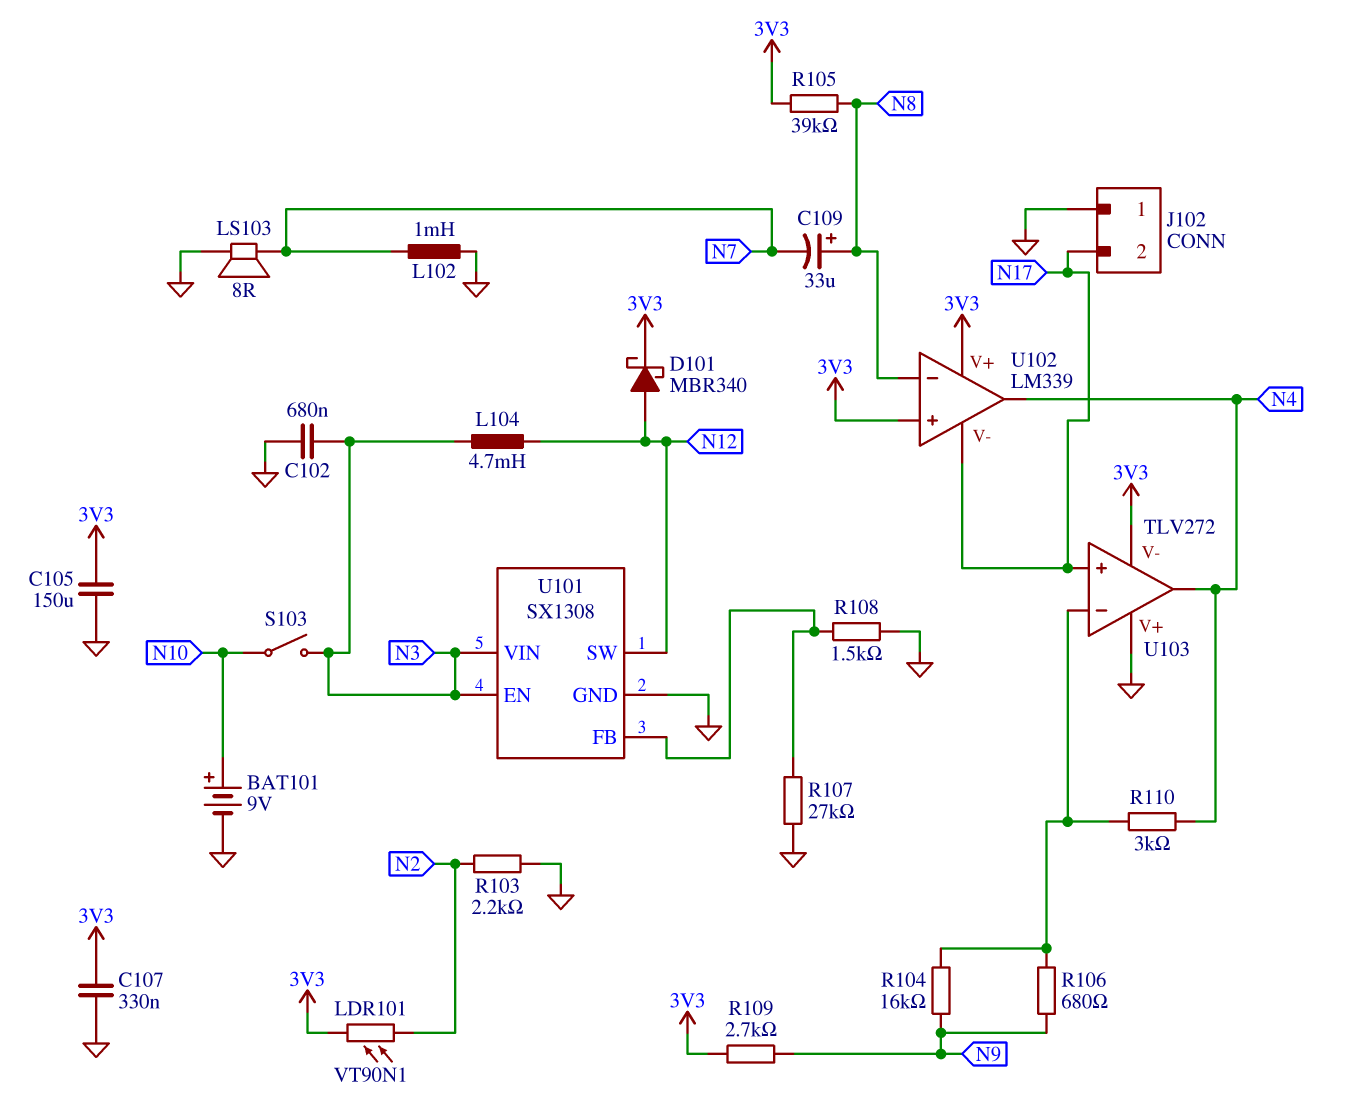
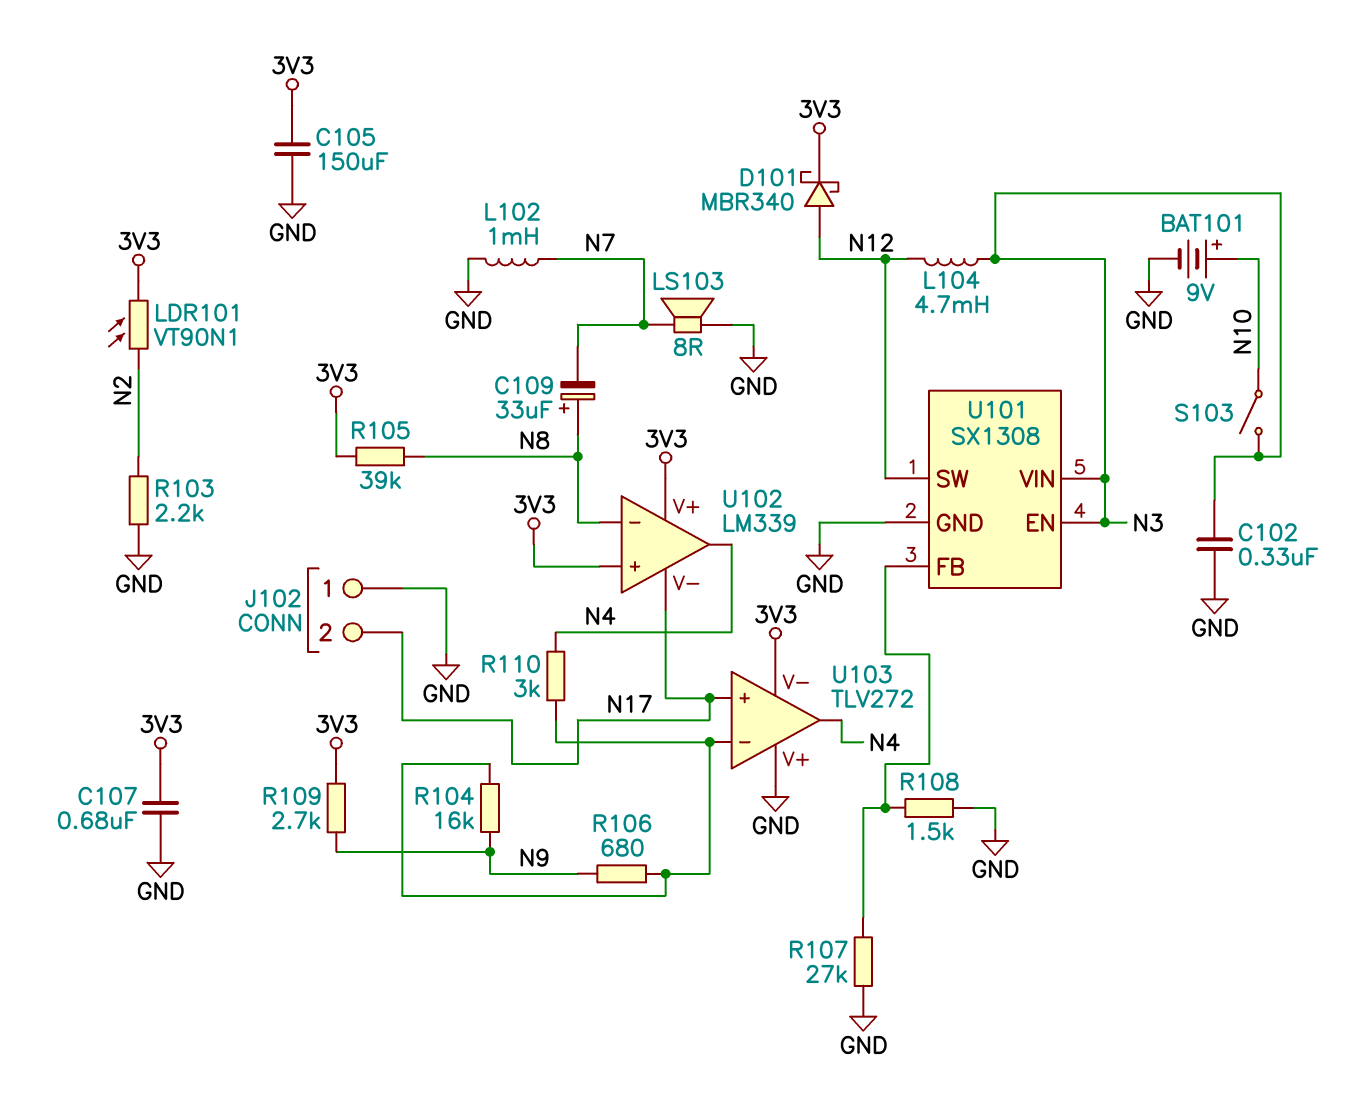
C102: 680nF (GND, N3) -> 330nF (GND, N3)
C107: 330nF (3V3, GND) -> 680nF (3V3, GND)

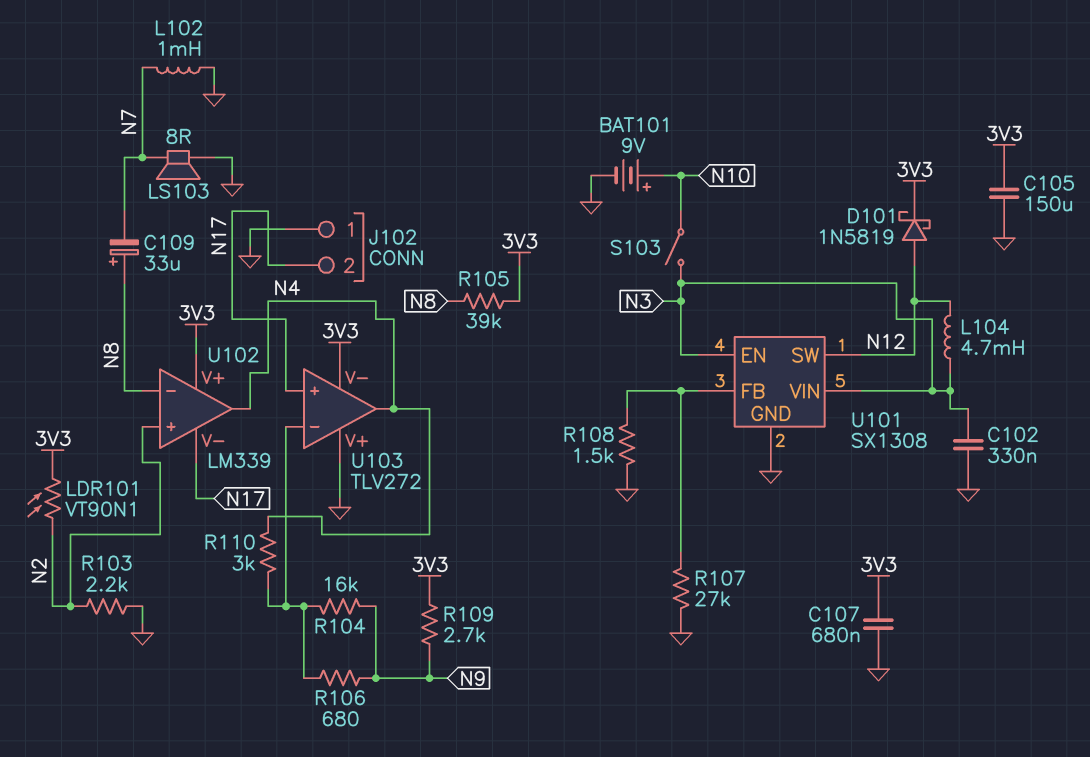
D101: schottky MBR340 (A N12, K 3V3) -> schottky 1N5819 (A N12, K 3V3)
U102 pin in+: 3V3 -> N2

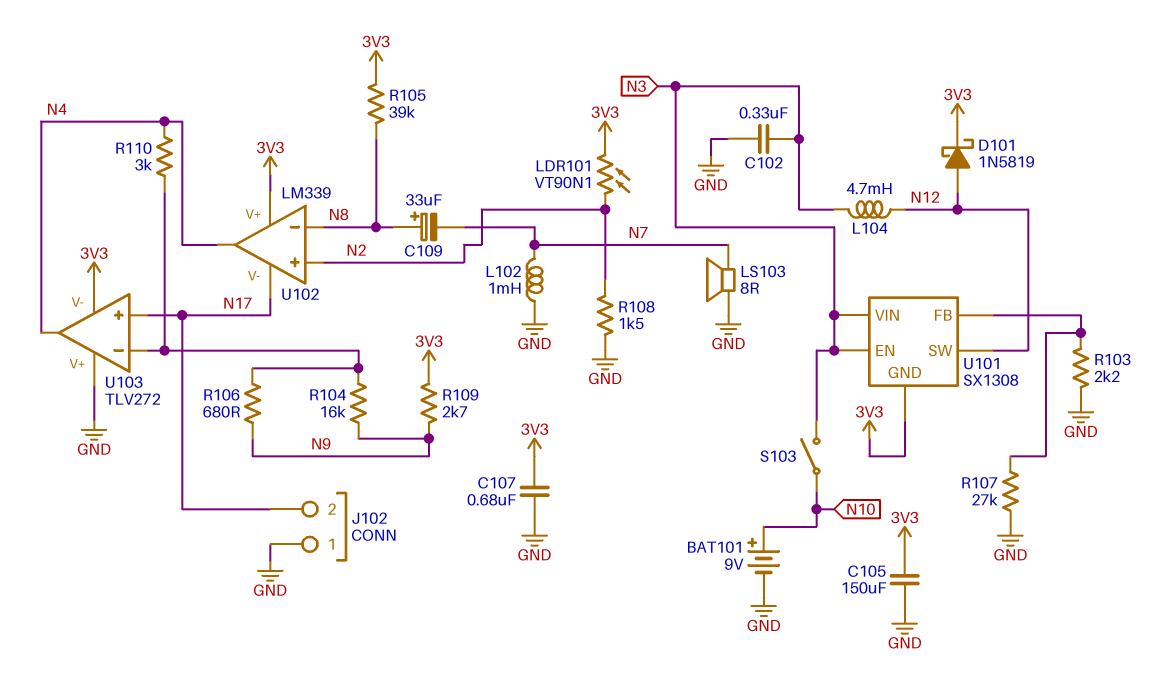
R103: 2.2k (GND, N2) -> 2.2k (GND, U101/FB)
R108: 1.5k (GND, U101/FB) -> 1.5k (GND, N2)
U101 pin GND: GND -> 3V3

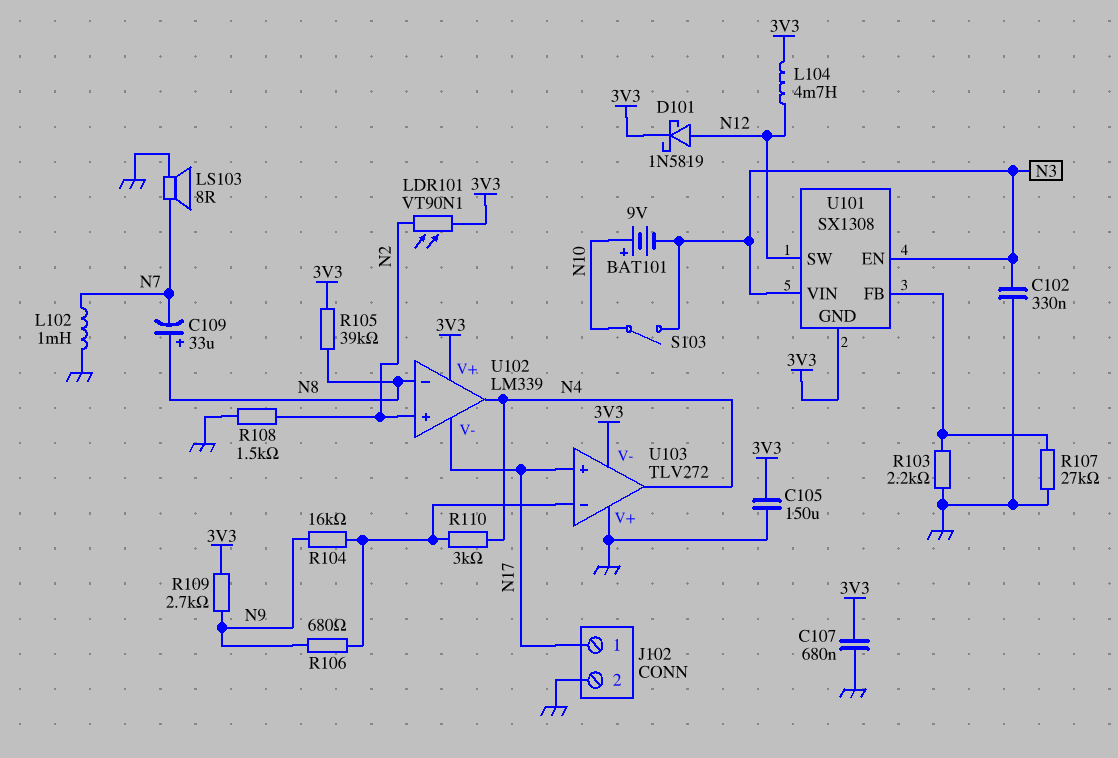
BAT101: 9V (plus N10, minus GND) -> 9V (plus N10, minus N3)
J102 pin 1: GND -> N17
J102 pin 2: N17 -> GND
L104: 4.7mH (N3, N12) -> 4.7mH (3V3, N12)

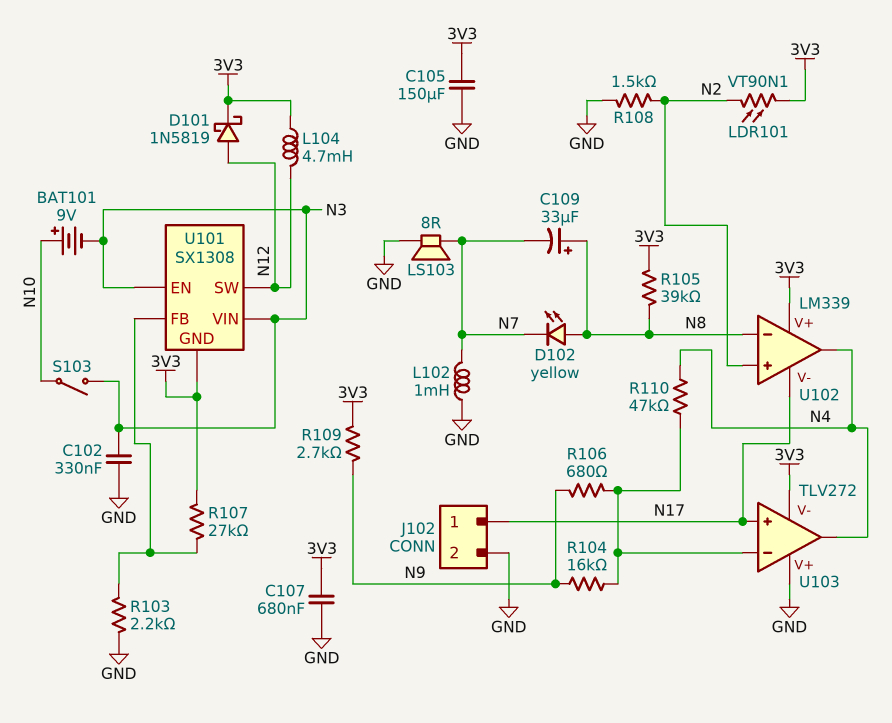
D102: none -> LED yellow (A N8, K N7)
R107: 27k (GND, U101/FB) -> 27k (3V3, U101/FB)
R110: 3k (N4, U103/in-) -> 47k (N4, U103/in-)

